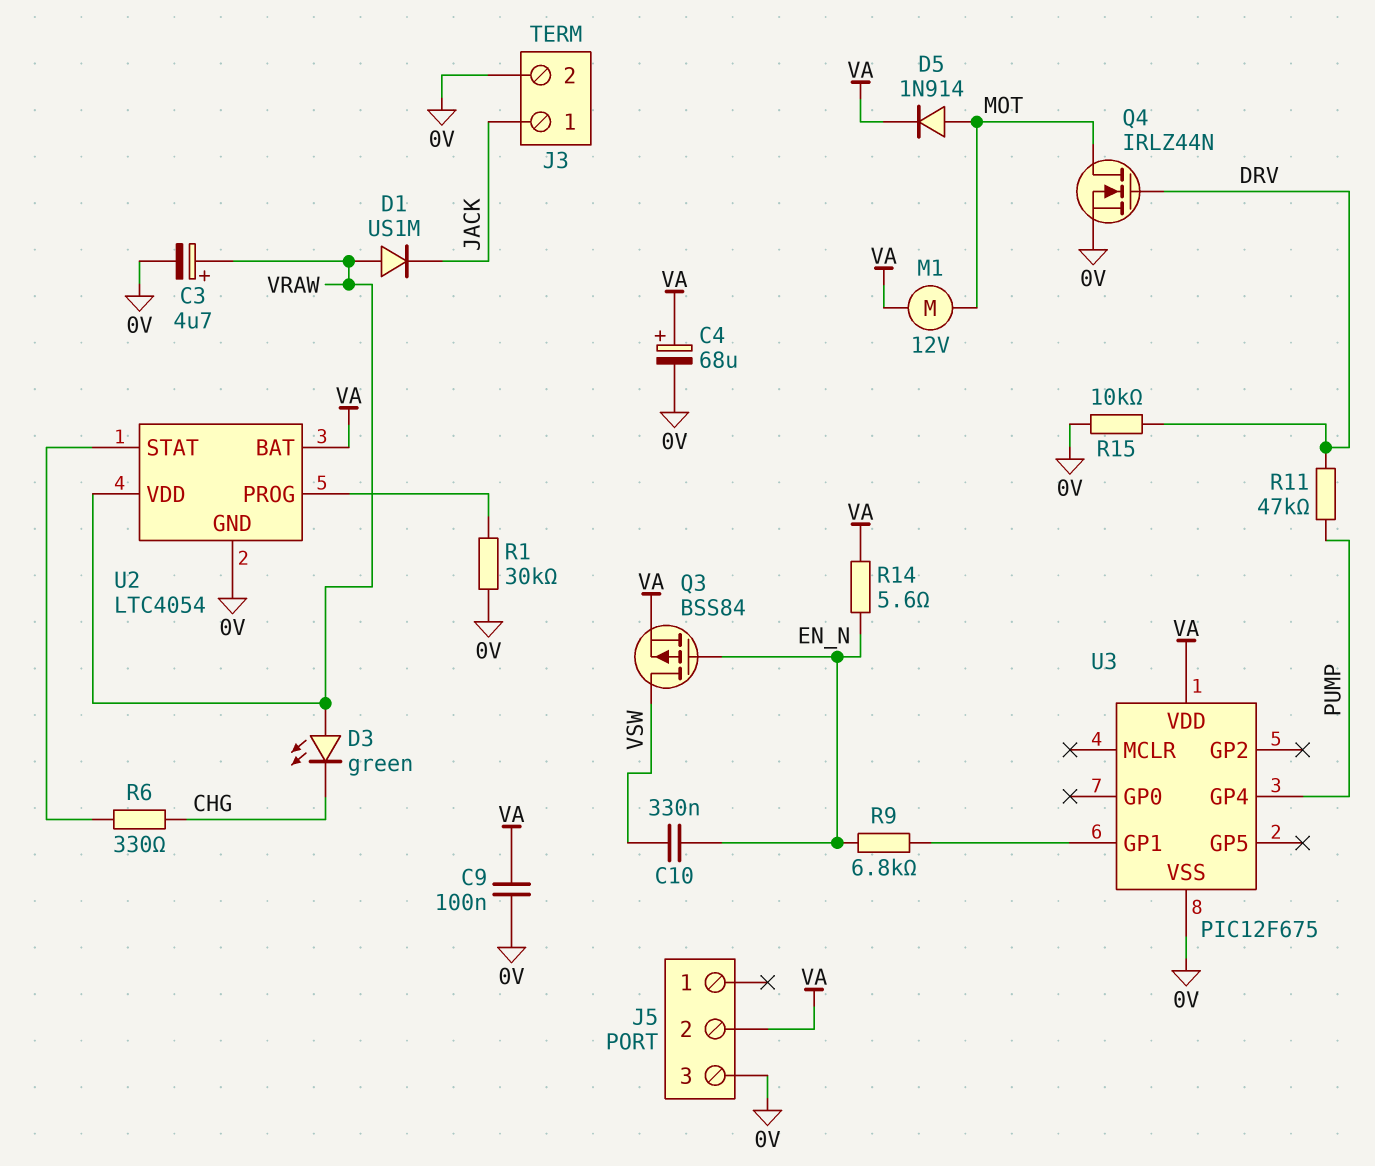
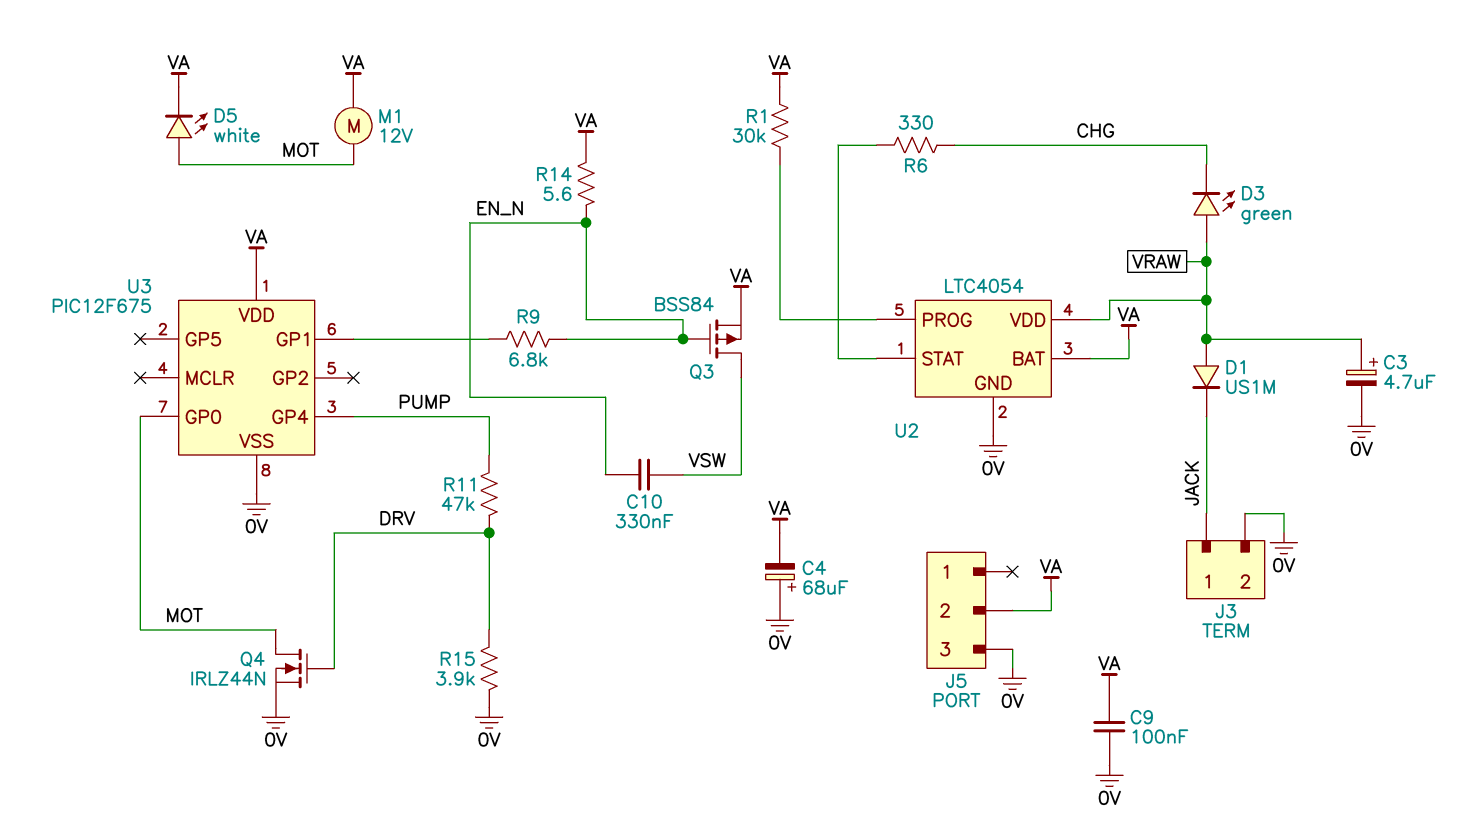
C4: 68uF (plus VA, minus 0V) -> 68uF (plus 0V, minus VA)
D5: diode 1N914 (A MOT, K VA) -> LED white (A MOT, K VA)
R1: 30k (0V, U2/PROG) -> 30k (U2/PROG, VA)
R15: 10k (0V, DRV) -> 3.9k (0V, DRV)
U3 pin GP0: none -> MOT

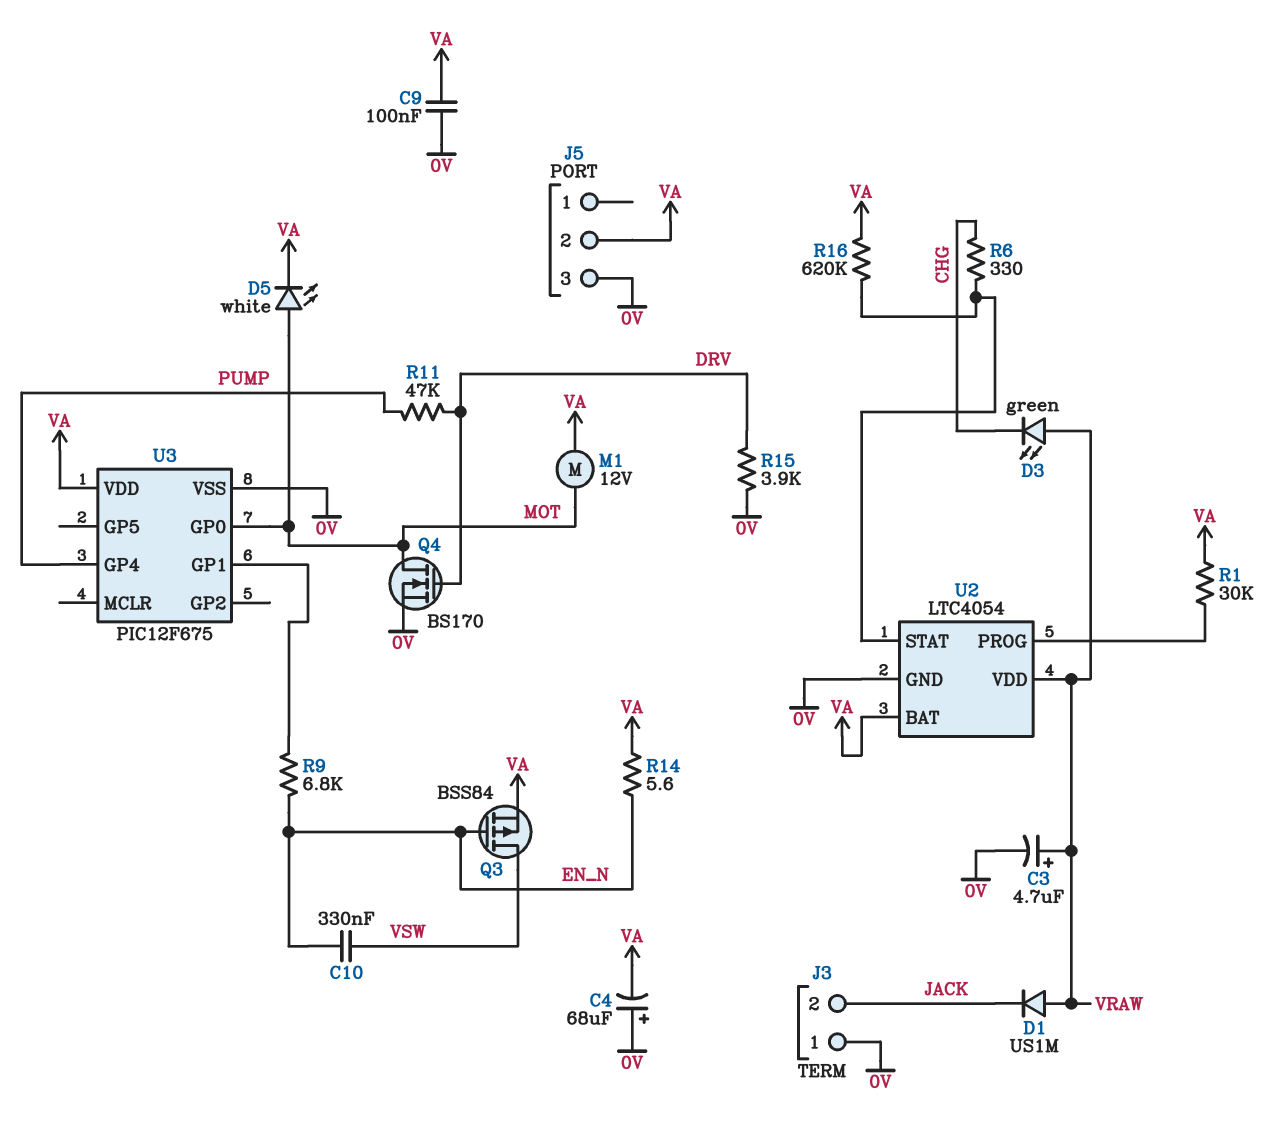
J3 pin 1: JACK -> 0V
J3 pin 2: 0V -> JACK
Q4: NMOS IRLZ44N (G DRV, D MOT, S 0V) -> NMOS BS170 (G DRV, D MOT, S 0V)
R16: none -> 620k (U2/STAT, VA)

